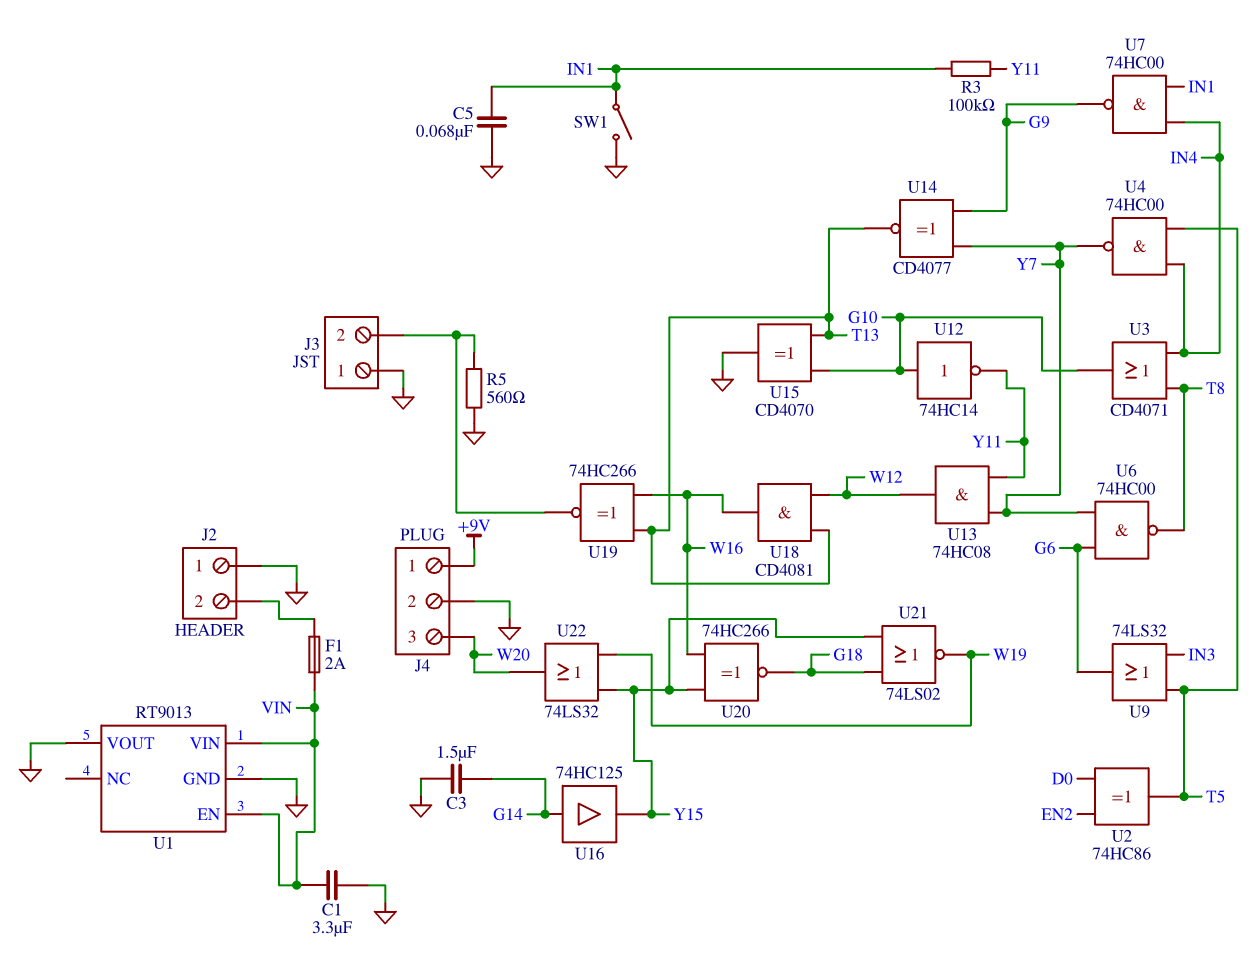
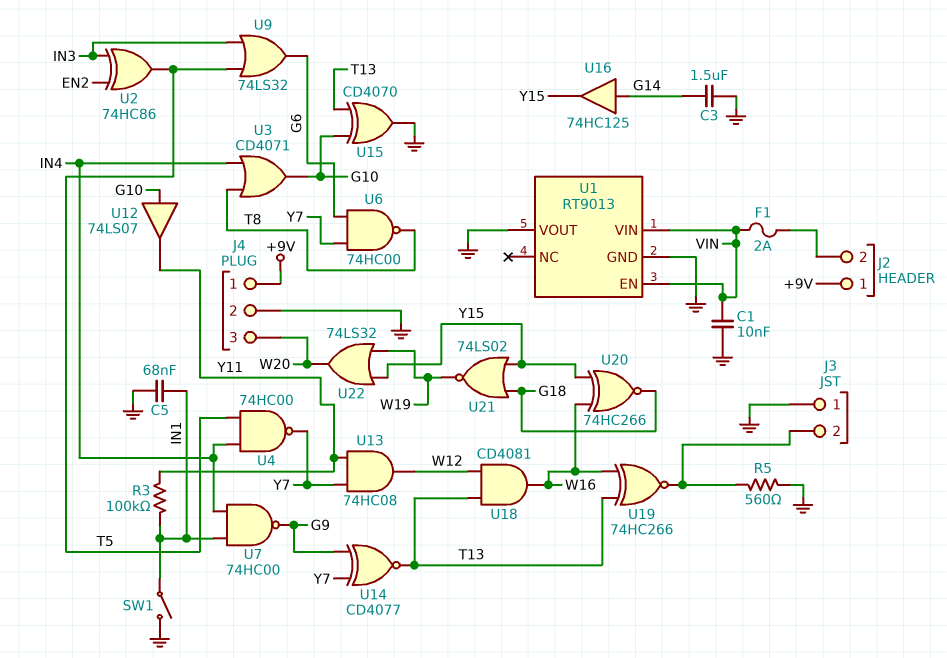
C1: 3.3uF (GND, VIN) -> 10nF (GND, VIN)
J2 pin 1: GND -> +9V
U2: XOR 74HC86 (in D0, in EN2, out T5) -> XOR 74HC86 (in EN2, in IN3, out T5)
U12: NOT 74HC14 (in G10, out Y11) -> buffer 74LS07 (in G10, out Y11)

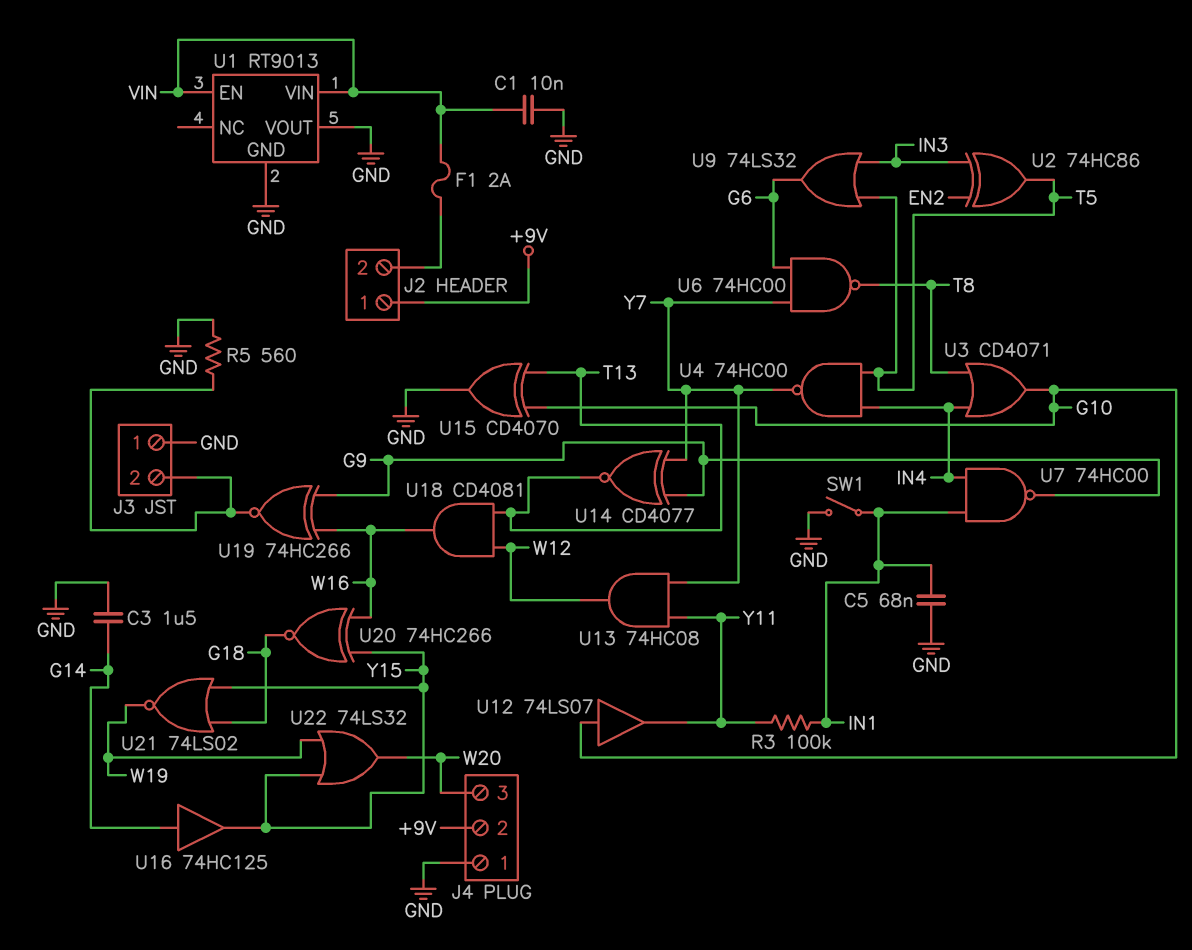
J4 pin 1: +9V -> GND
J4 pin 2: GND -> +9V
U19: XNOR 74HC266 (in T13, in W16, out J3/2) -> XNOR 74HC266 (in G9, in W16, out J3/2)

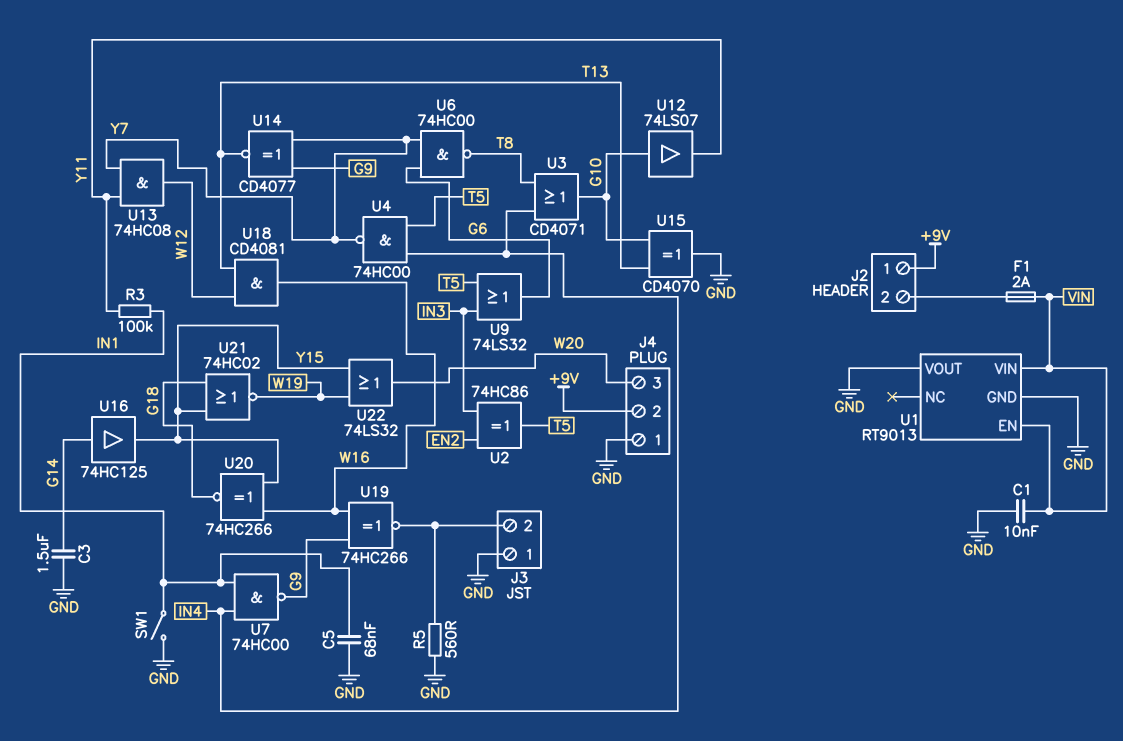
U21: NOR 74LS02 (in G18, in Y15, out W19) -> NOR 74HC02 (in G18, in Y15, out W19)

